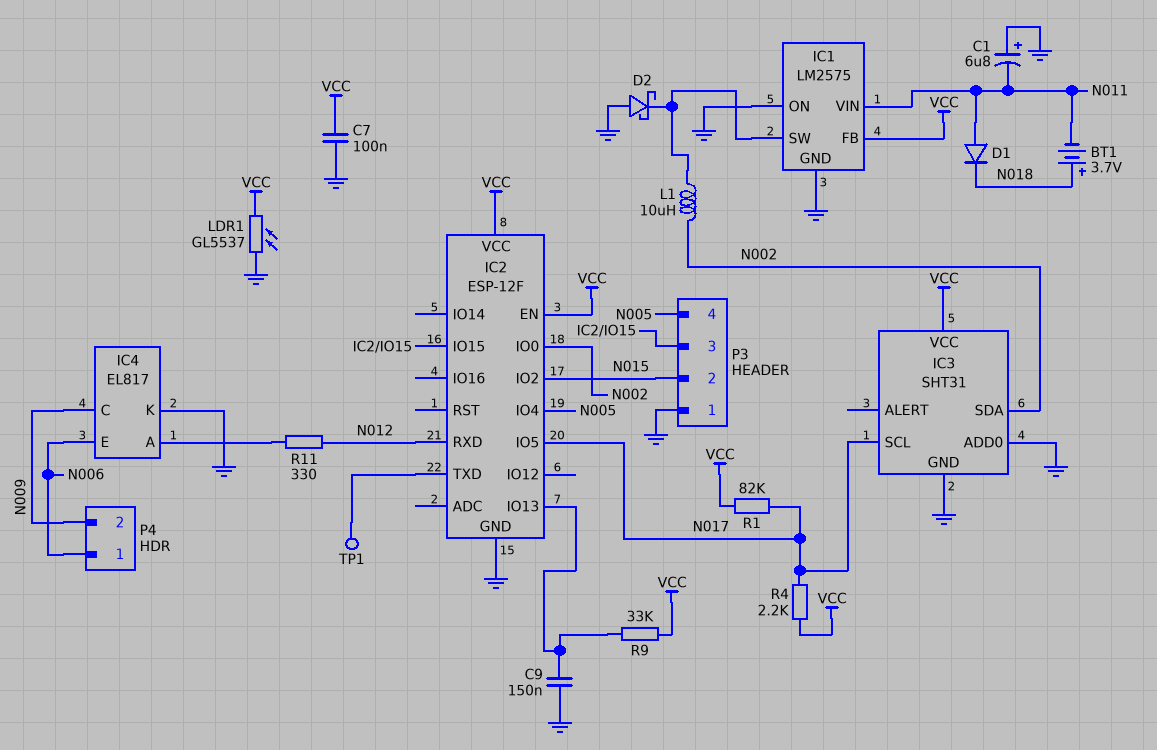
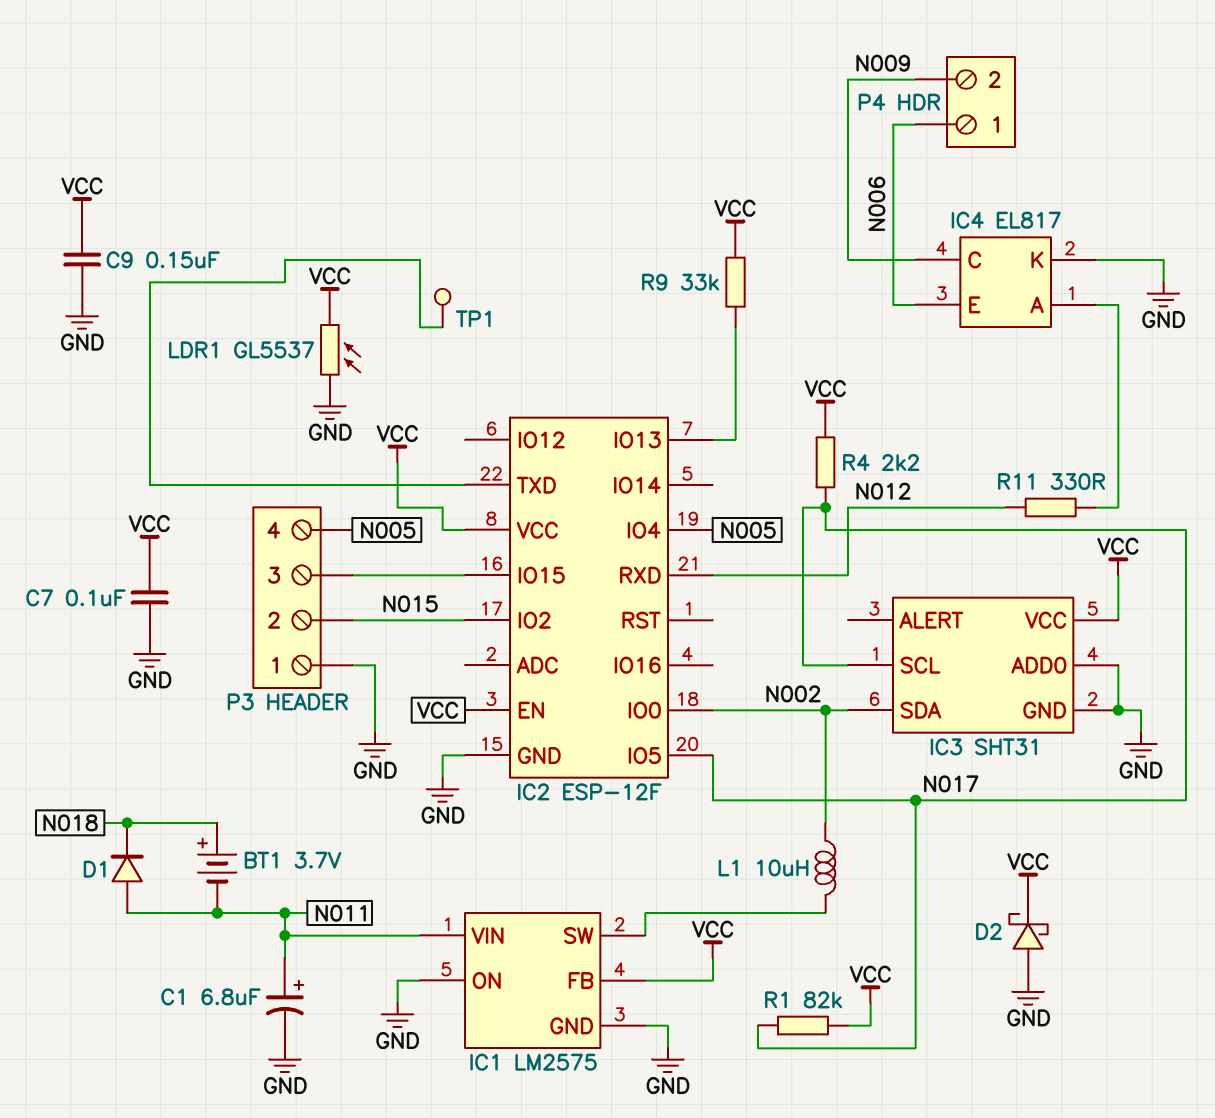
C1: 6.8uF (plus GND, minus N011) -> 6.8uF (plus N011, minus GND)
C9: 150nF (GND, IC2/IO13) -> 150nF (GND, VCC)
D2: schottky (A GND, K IC1/SW) -> schottky (A GND, K VCC)

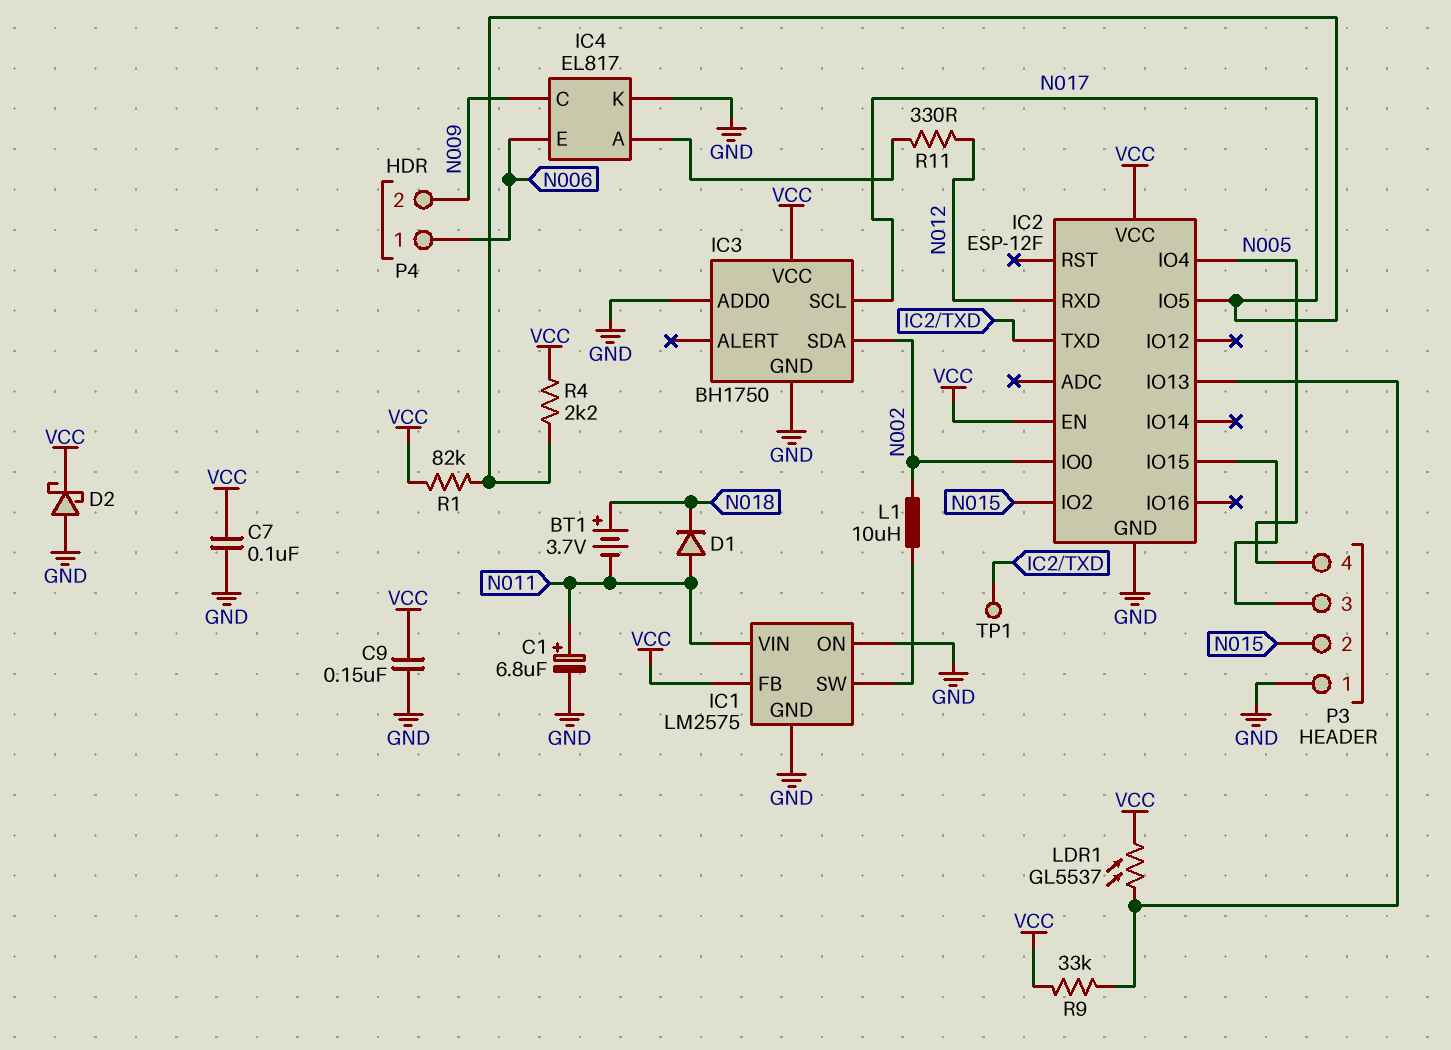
IC3: SHT31 -> BH1750
LDR1: GL5537 (GND, VCC) -> GL5537 (IC2/IO13, VCC)

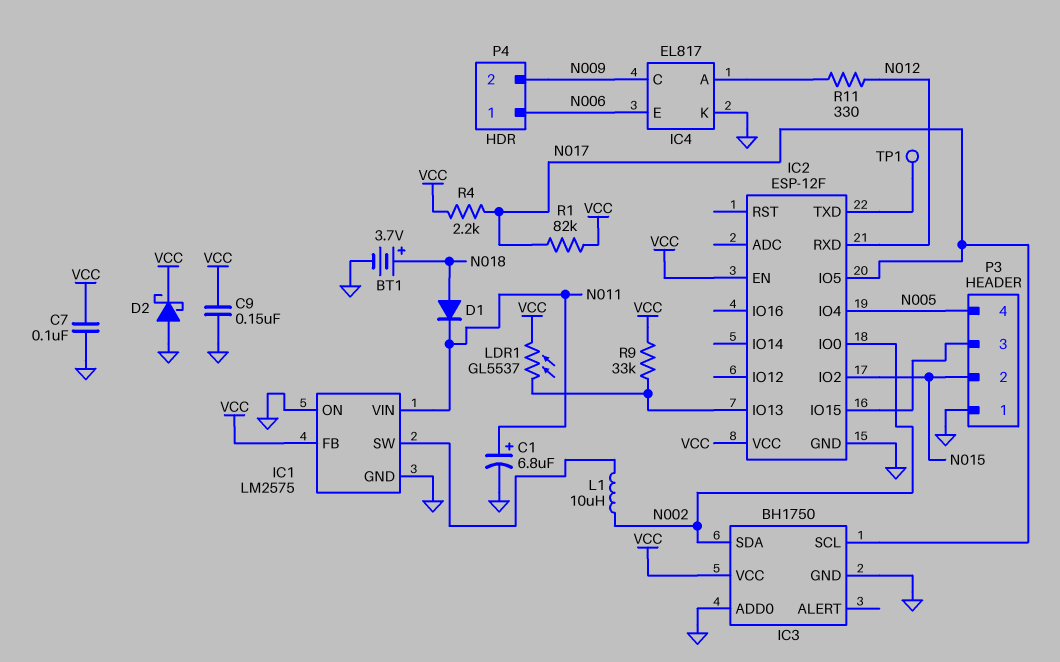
BT1: 3.7V (plus N018, minus N011) -> 3.7V (plus N018, minus GND)
D1: diode (A N011, K N018) -> diode (A N018, K N011)

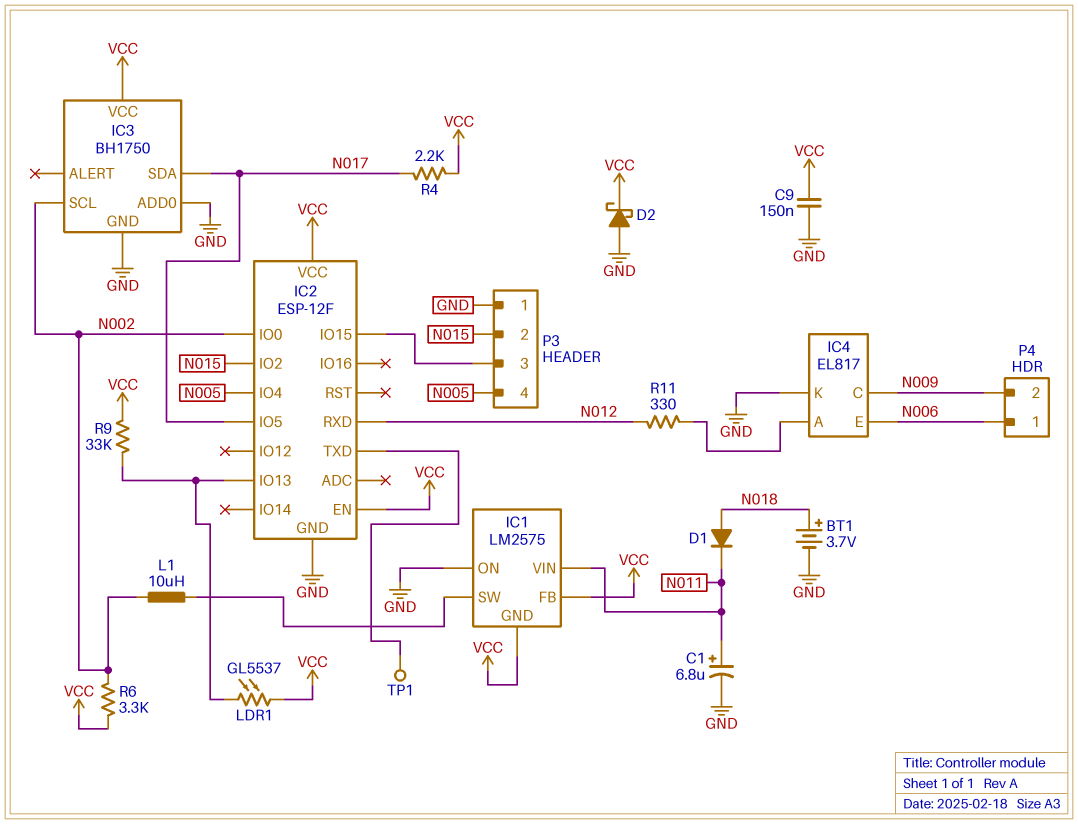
C7: 100nF (GND, VCC) -> none
IC1 pin GND: GND -> VCC
IC3 pin SCL: N017 -> N002
IC3 pin SDA: N002 -> N017
R1: 82k (N017, VCC) -> none
R6: none -> 3.3k (N002, VCC)

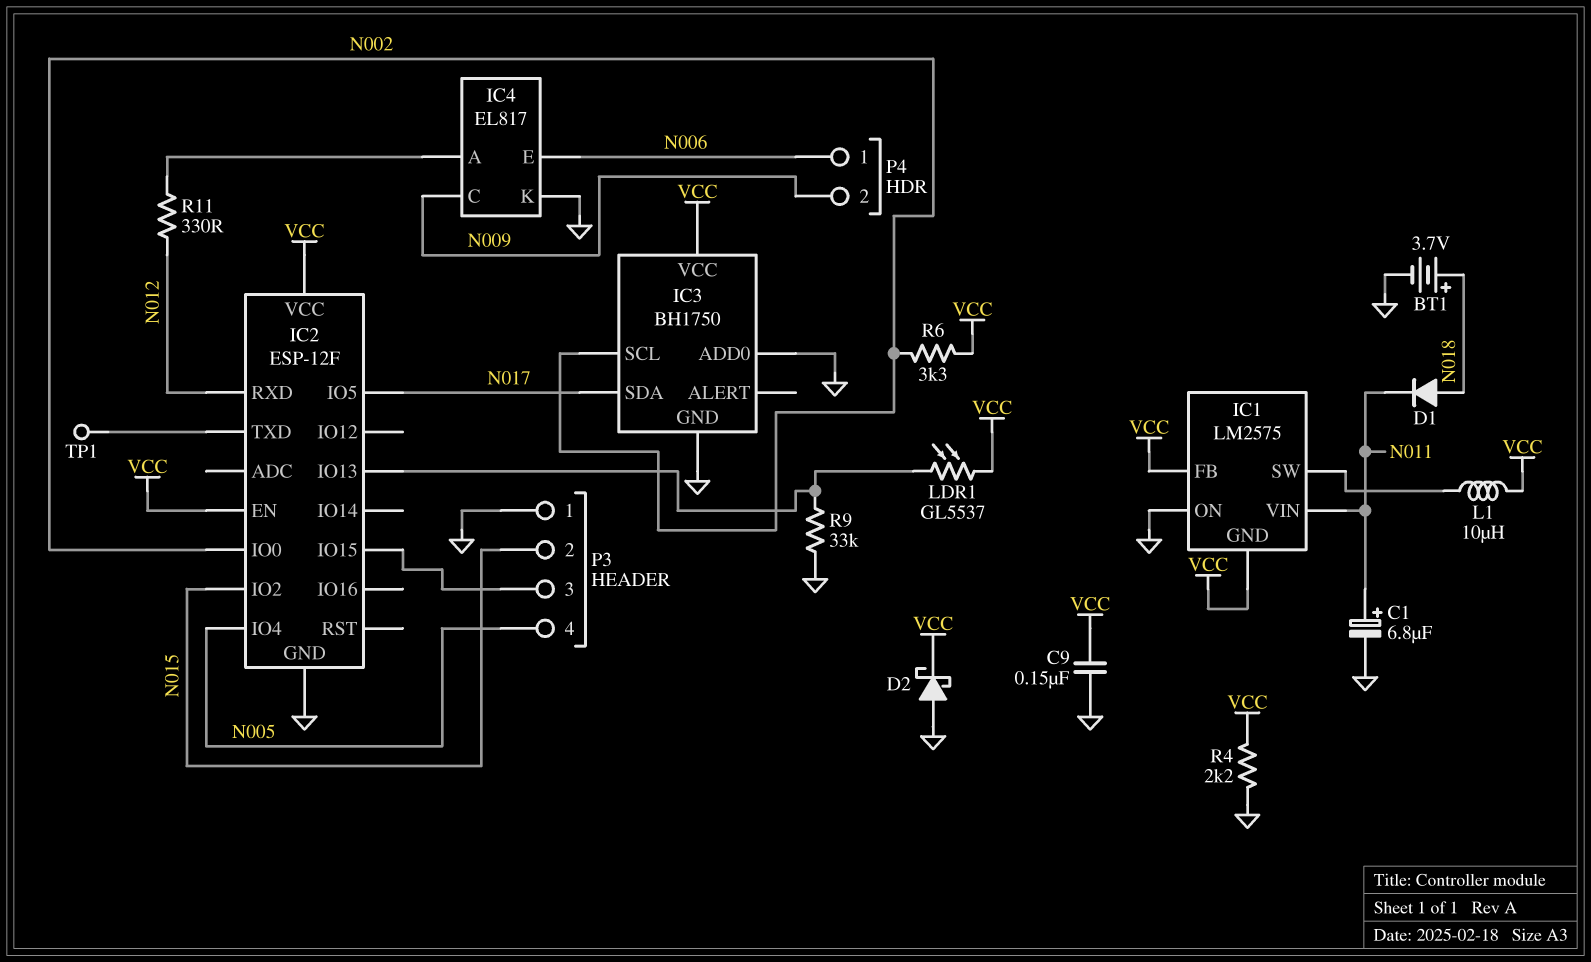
L1: 10uH (IC1/SW, N002) -> 10uH (IC1/SW, VCC)
R4: 2.2k (N017, VCC) -> 2.2k (GND, VCC)
R9: 33k (IC2/IO13, VCC) -> 33k (GND, IC2/IO13)

